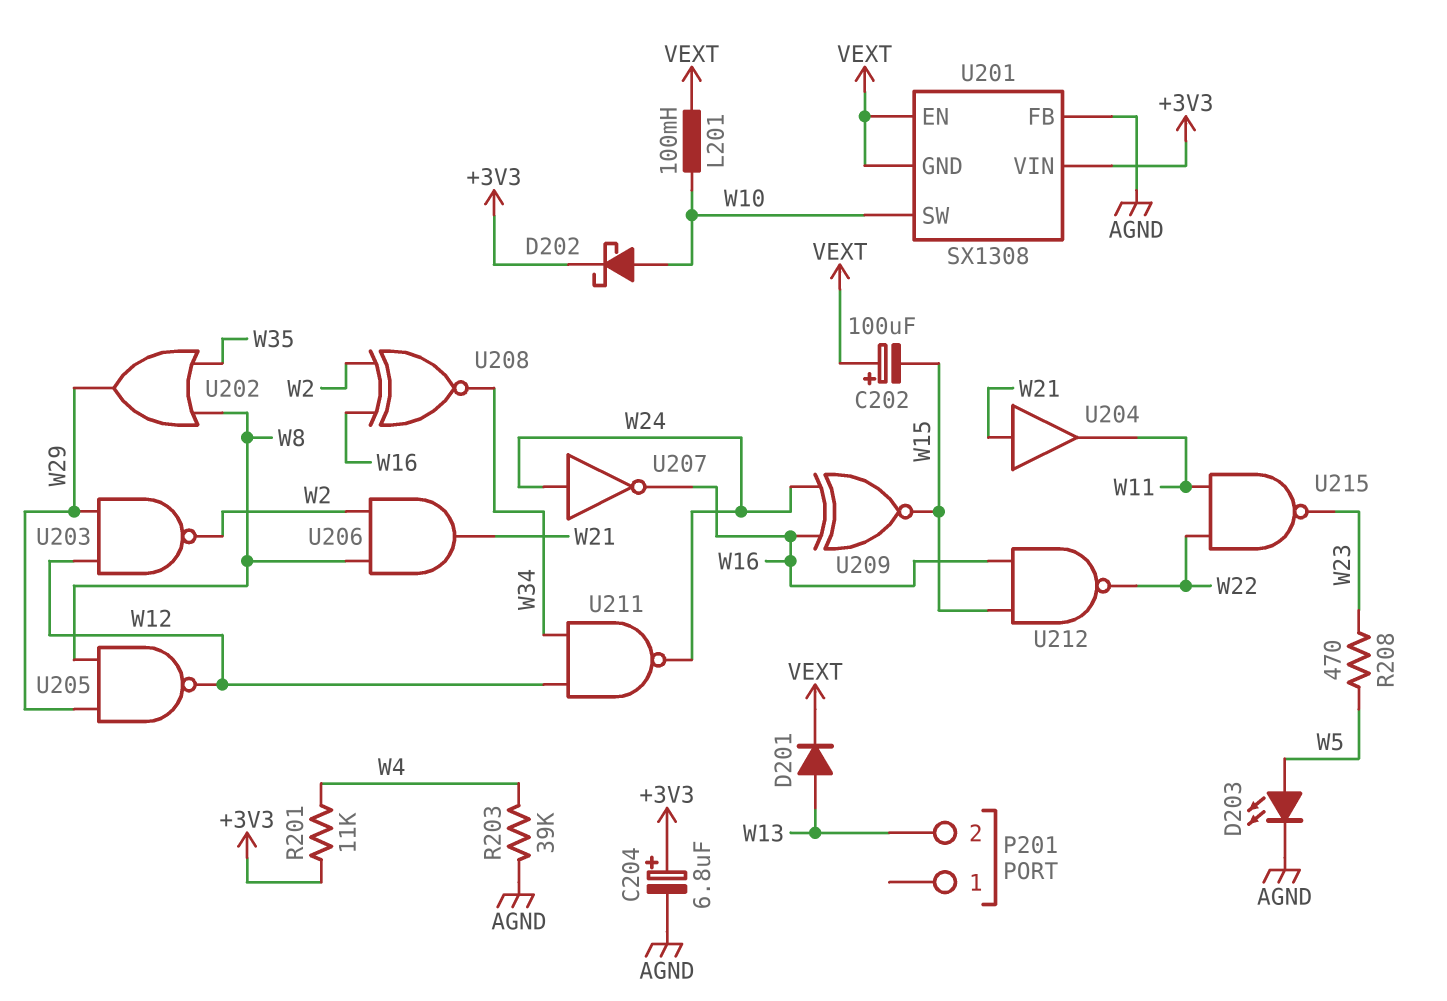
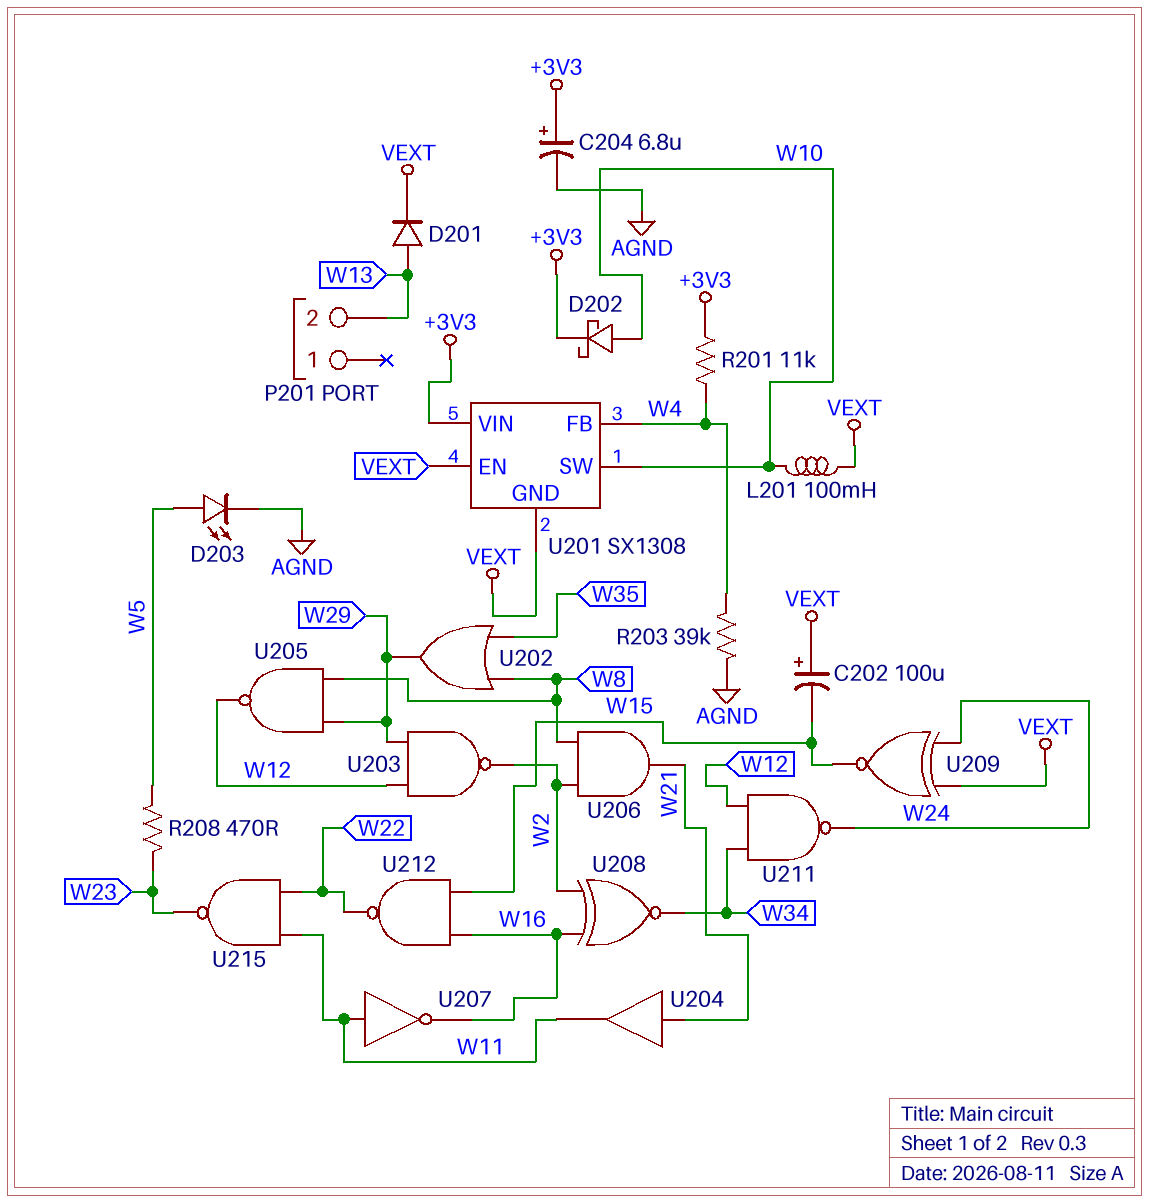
U201 pin FB: AGND -> W4
U207: NOT (in W24, out W16) -> NOT (in W11, out W16)
U209: XNOR (in W16, in W24, out W15) -> XNOR (in VEXT, in W24, out W15)

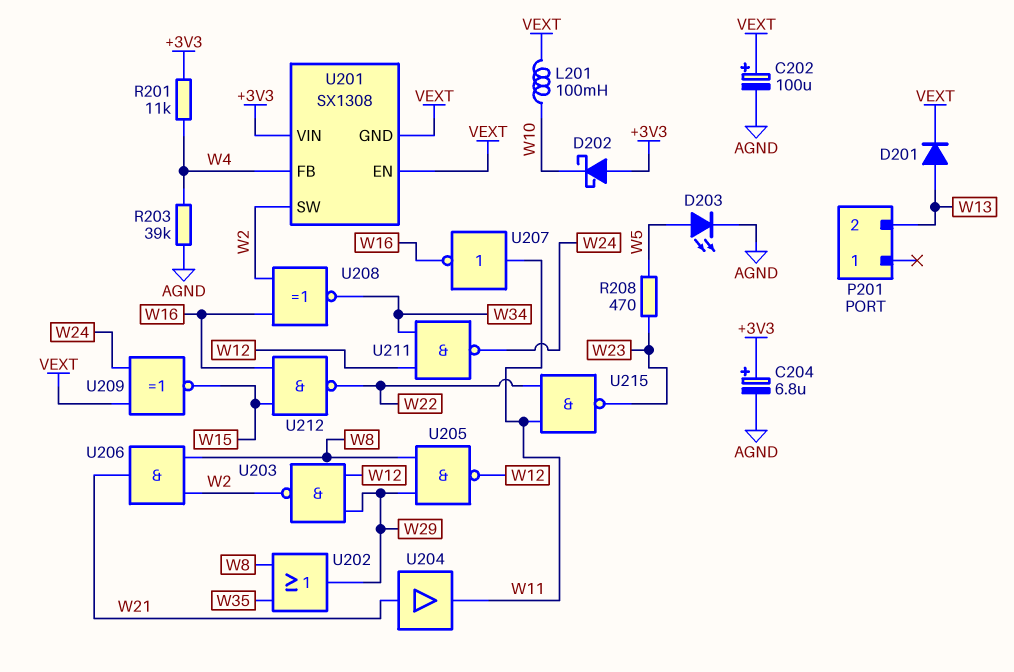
C202: 100uF (plus VEXT, minus W15) -> 100uF (plus VEXT, minus AGND)
D202: schottky (A W10, K +3V3) -> schottky (A +3V3, K W10)
U201 pin SW: W10 -> W2

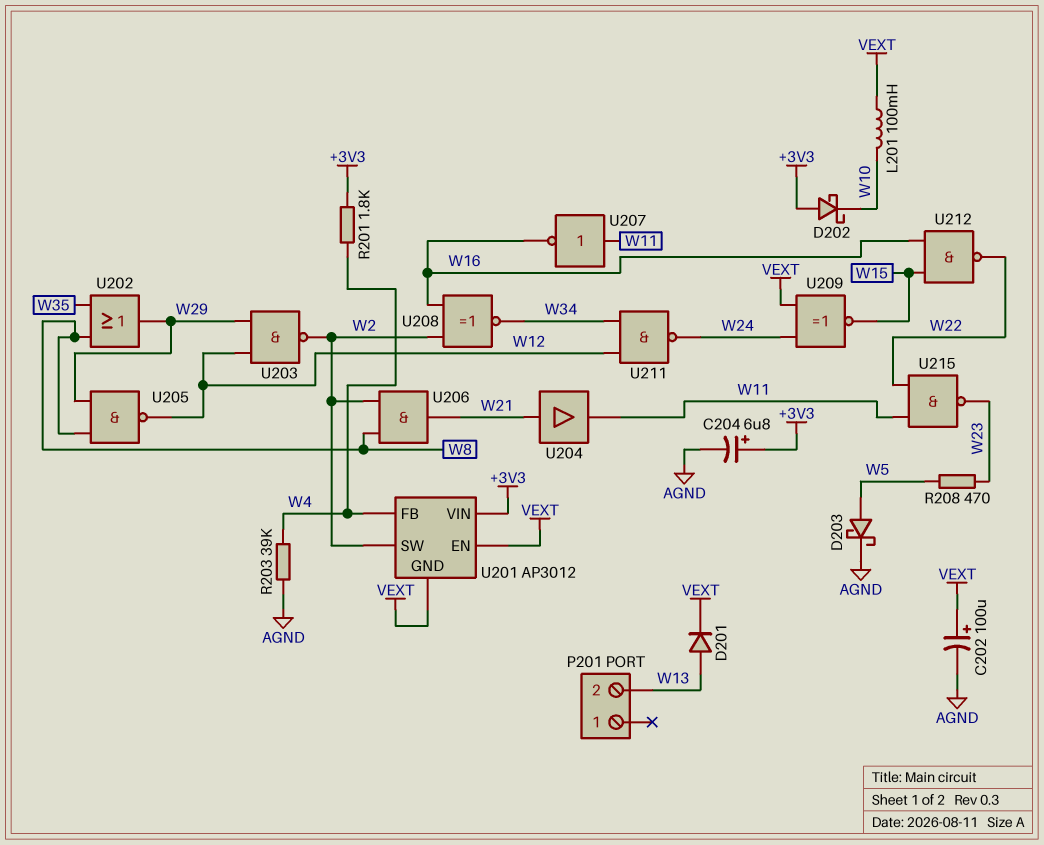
D203: LED (A W5, K AGND) -> schottky (A W5, K AGND)
R201: 11k (+3V3, W4) -> 1.8k (+3V3, W4)
U201: SX1308 -> AP3012

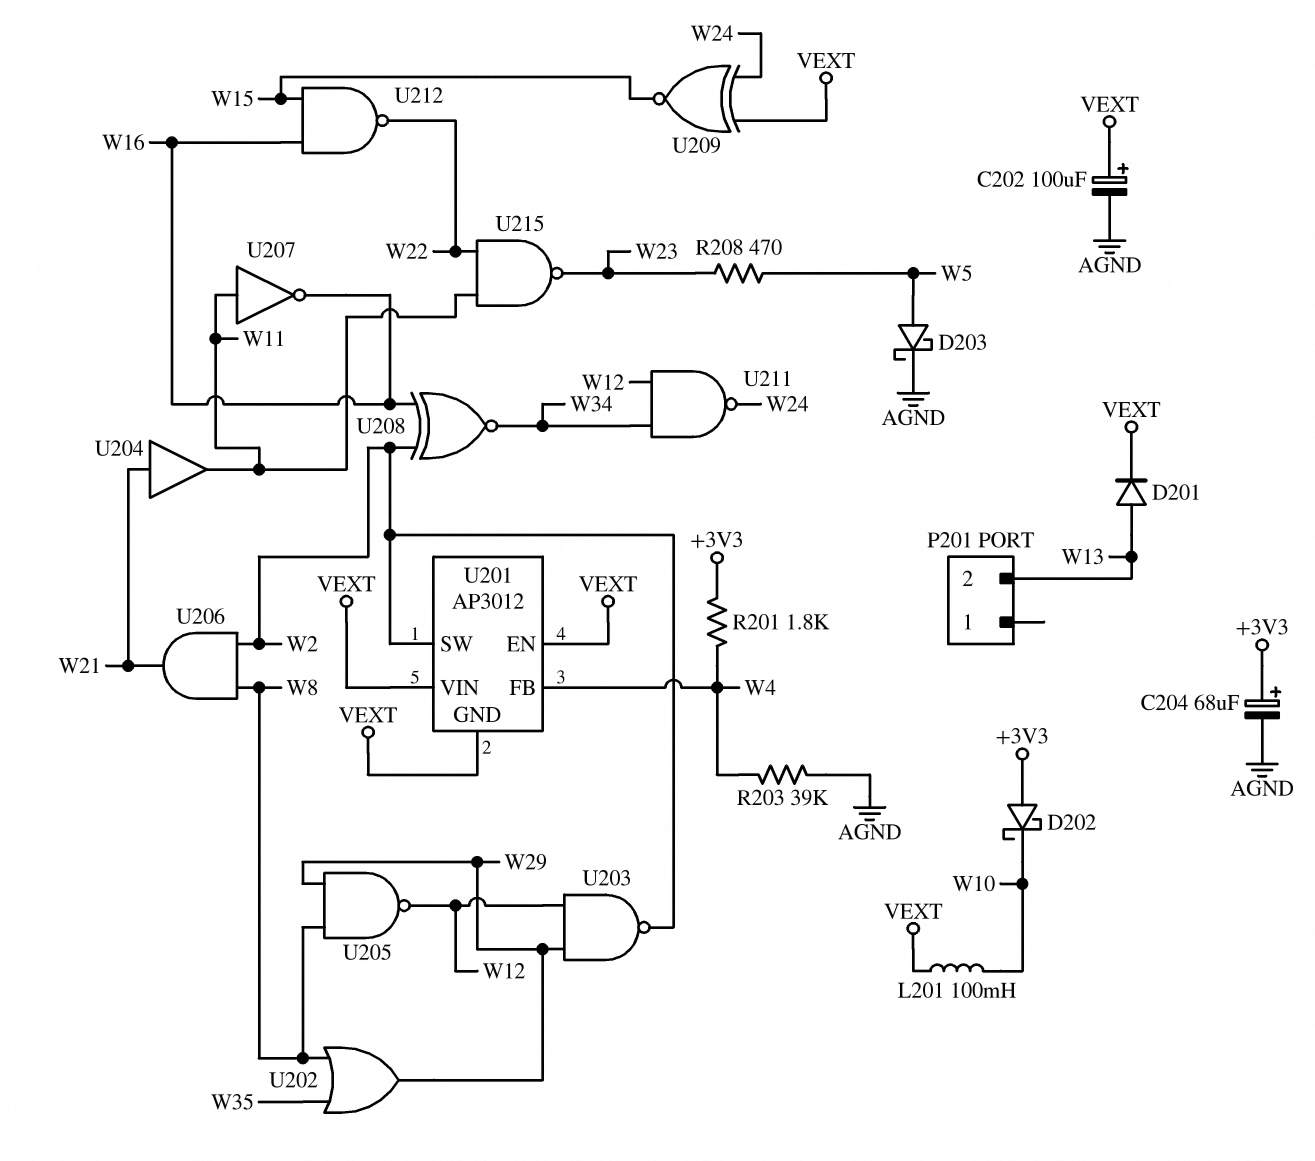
C204: 6.8uF (plus +3V3, minus AGND) -> 68uF (plus +3V3, minus AGND)
U201 pin VIN: +3V3 -> VEXT

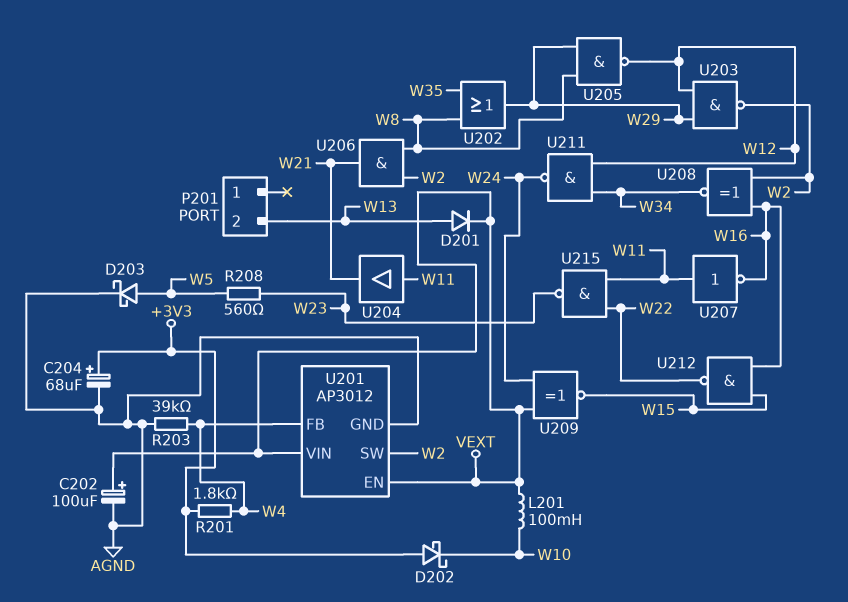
R208: 470 (W5, W23) -> 560 (W5, W23)
U201 pin GND: VEXT -> AGND
U204: buffer (in W21, out W11) -> buffer (in W11, out W21)

